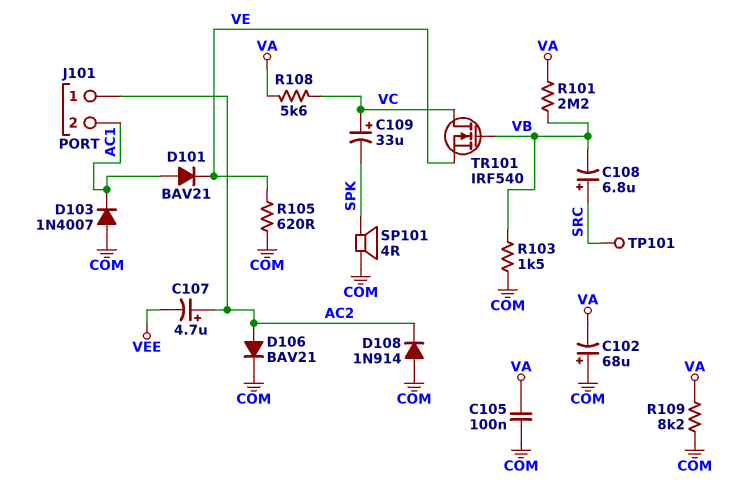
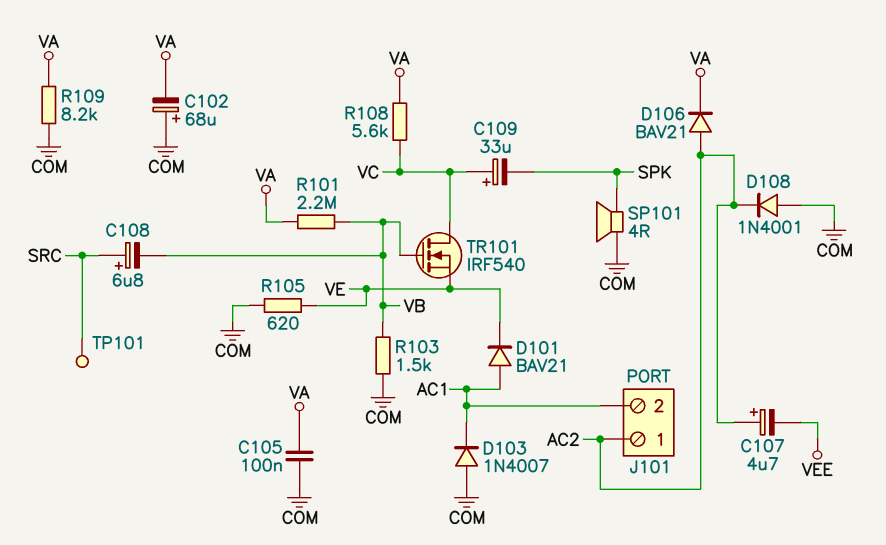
D106: diode BAV21 (A AC2, K COM) -> diode BAV21 (A AC2, K VA)
D108: diode 1N914 (A COM, K AC2) -> diode 1N4001 (A COM, K AC2)

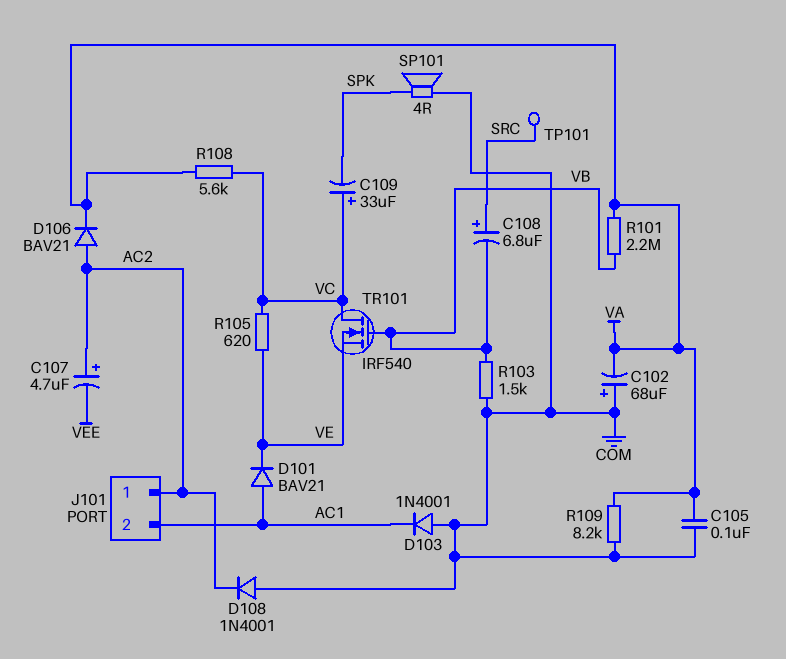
D103: diode 1N4007 (A COM, K AC1) -> diode 1N4001 (A COM, K AC1)
R105: 620 (COM, VE) -> 620 (VC, VE)

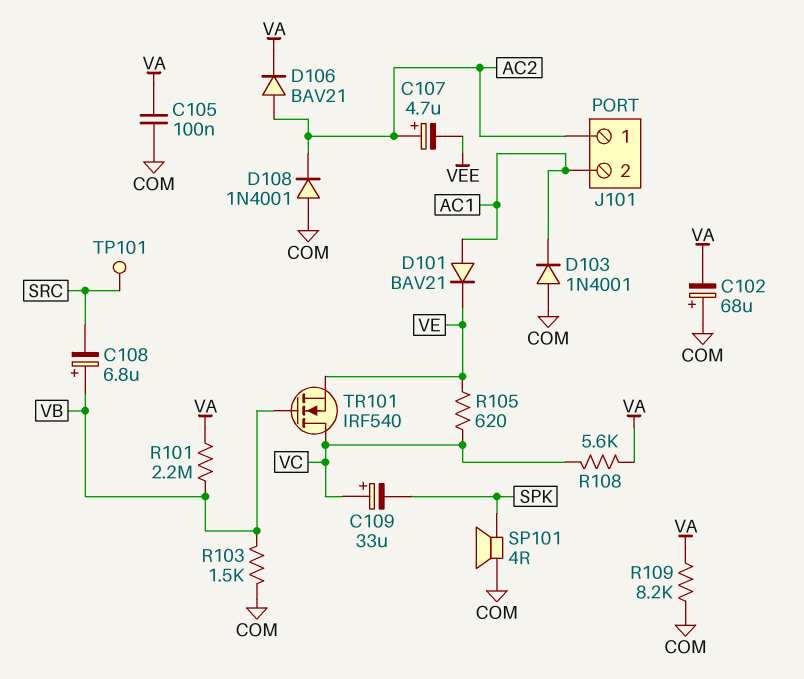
C108: 6.8uF (plus SRC, minus VB) -> 6.8uF (plus VB, minus SRC)

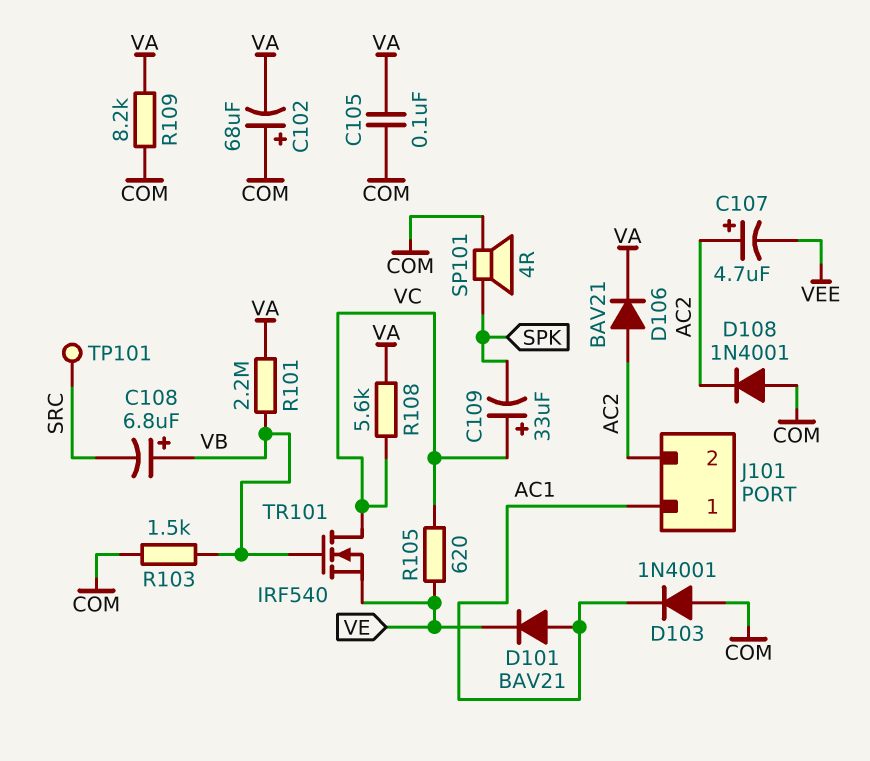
J101 pin 1: AC2 -> AC1
J101 pin 2: AC1 -> AC2

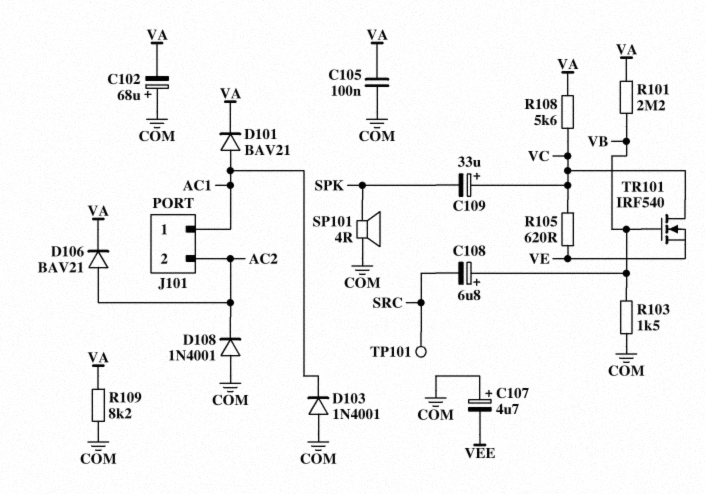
C107: 4.7uF (plus AC2, minus VEE) -> 4.7uF (plus COM, minus VEE)
D101: diode BAV21 (A AC1, K VE) -> diode BAV21 (A AC1, K VA)

